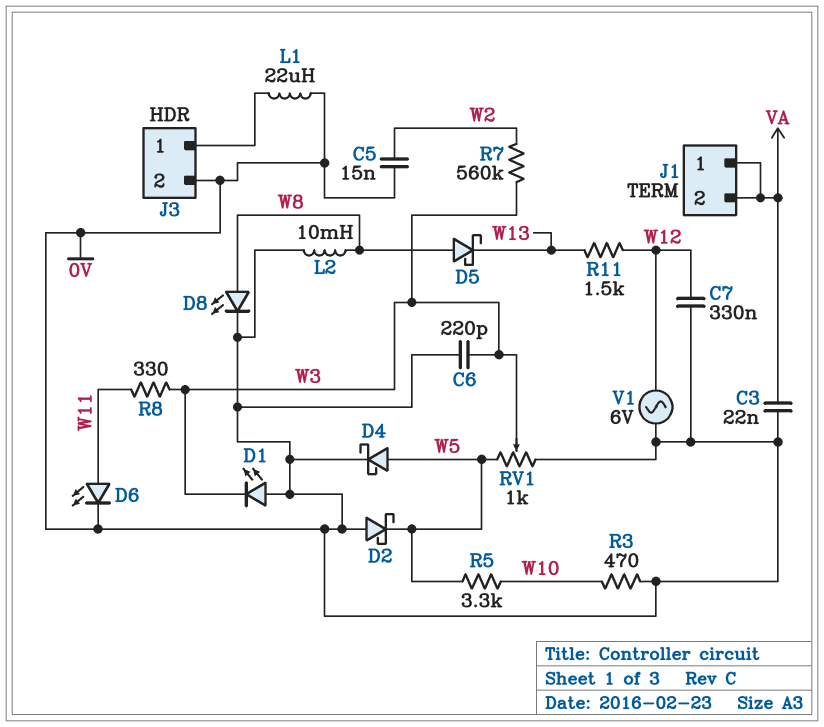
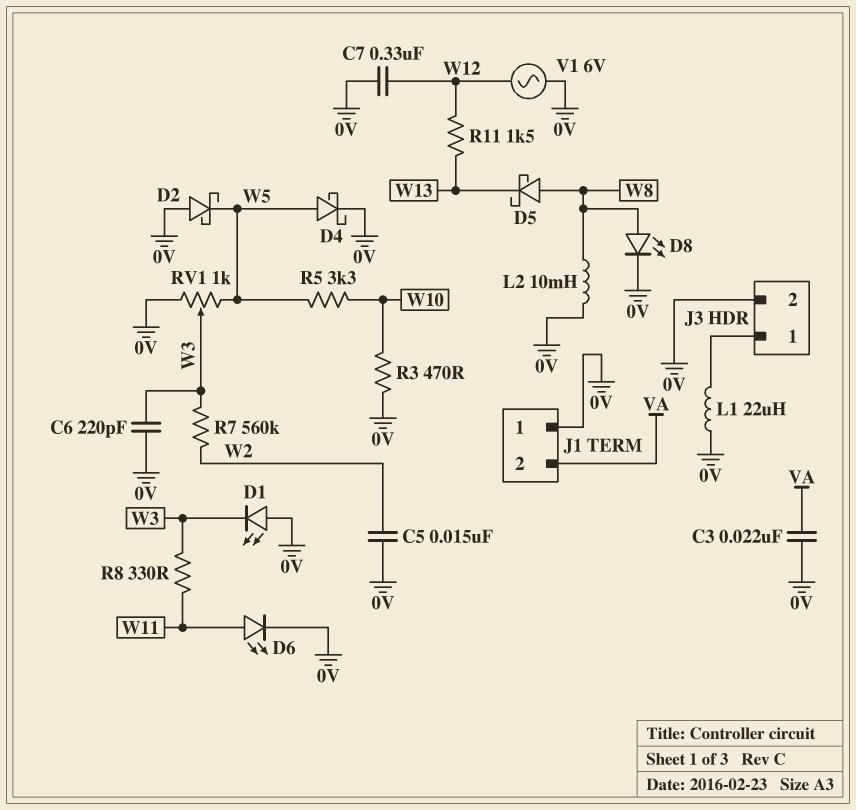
J1 pin 1: VA -> 0V

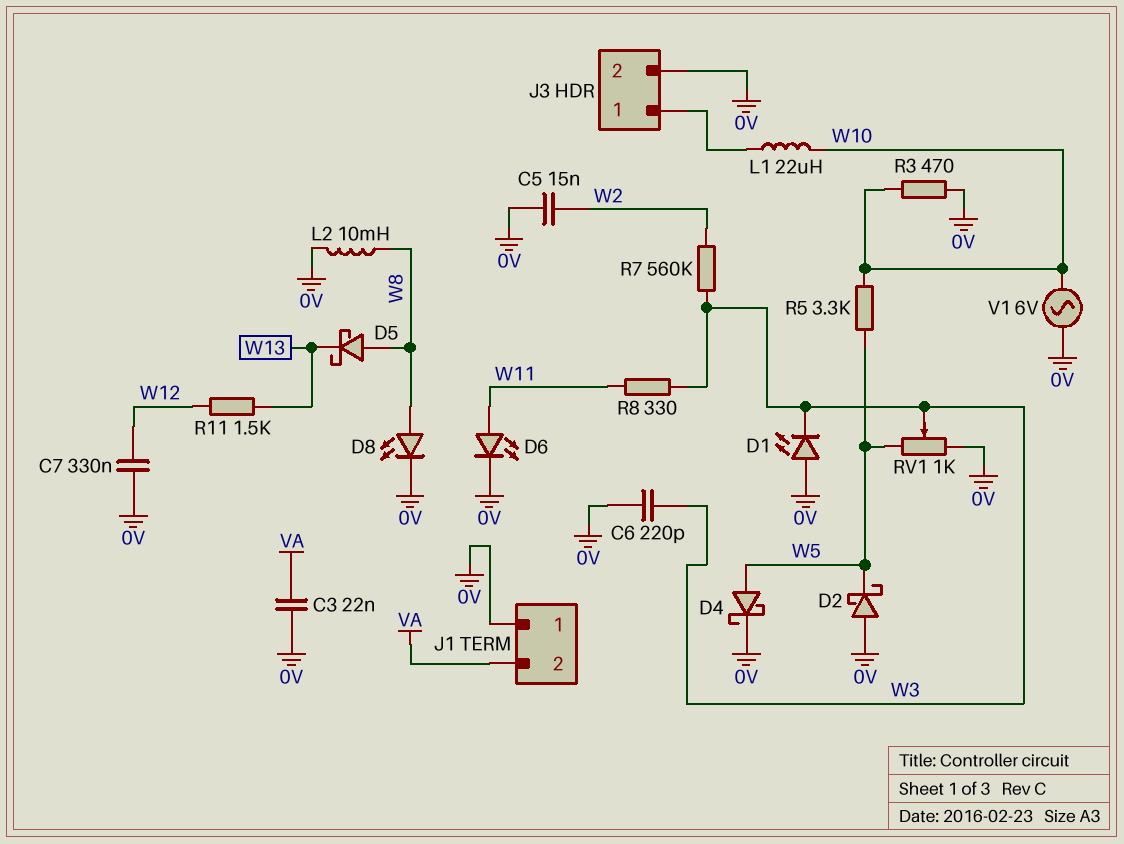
L1: 22uH (0V, J3/1) -> 22uH (J3/1, W10)
V1: AC 6V (0V, W12) -> AC 6V (0V, W10)

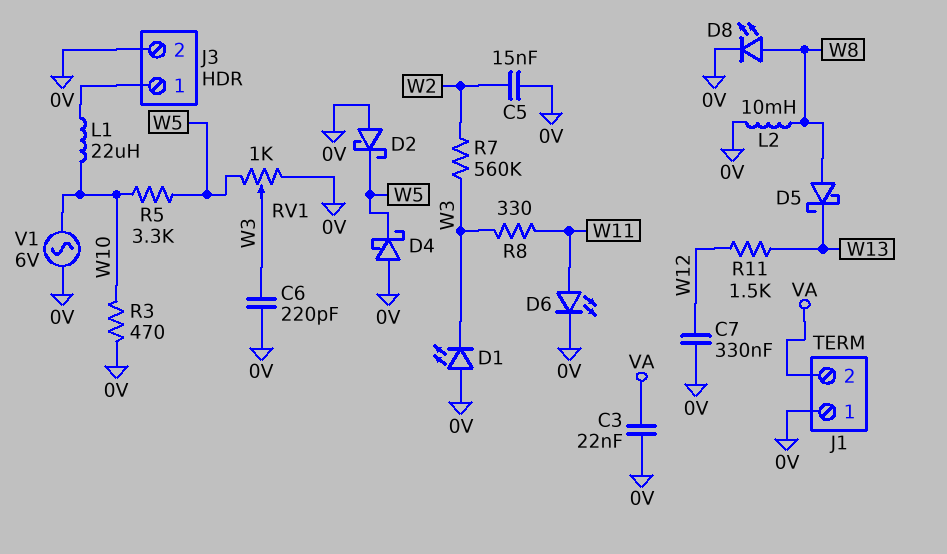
D4: schottky (A W5, K 0V) -> schottky (A 0V, K W5)

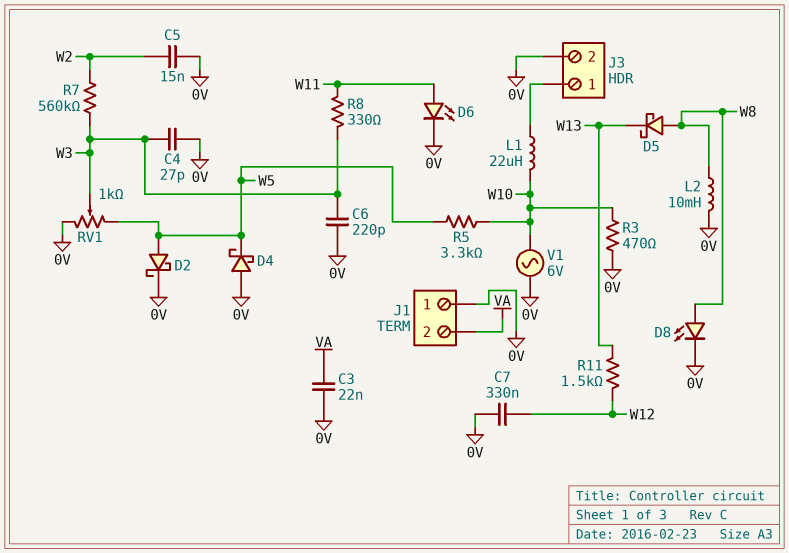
C4: none -> 27pF (0V, W3)
D1: LED (A 0V, K W3) -> none
D2: schottky (A 0V, K W5) -> schottky (A W5, K 0V)

